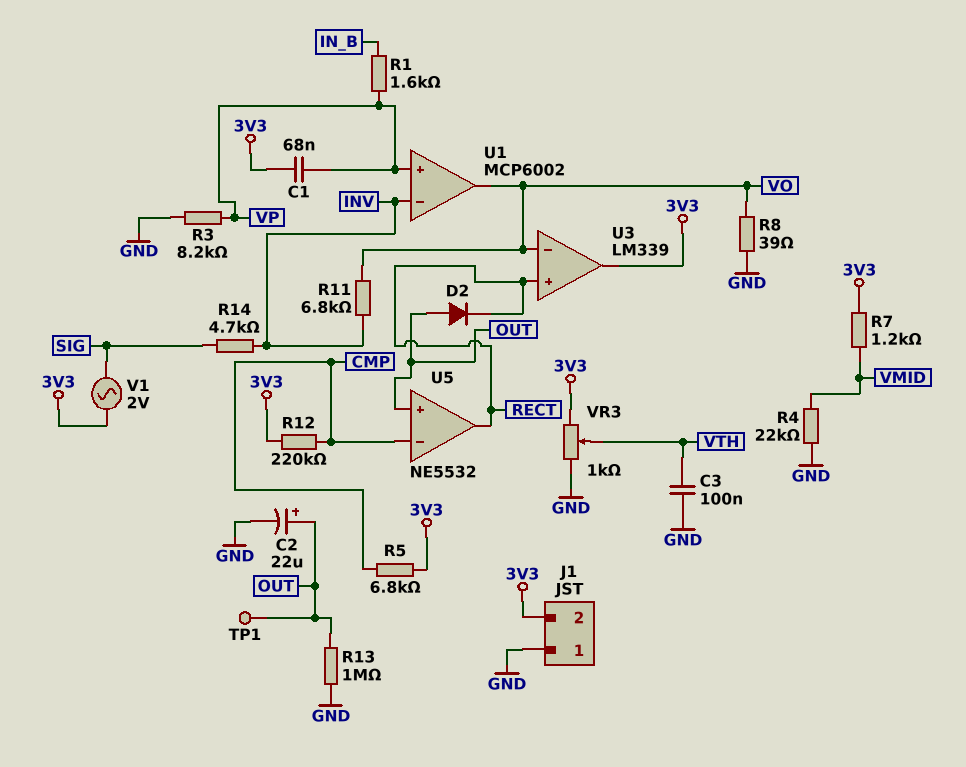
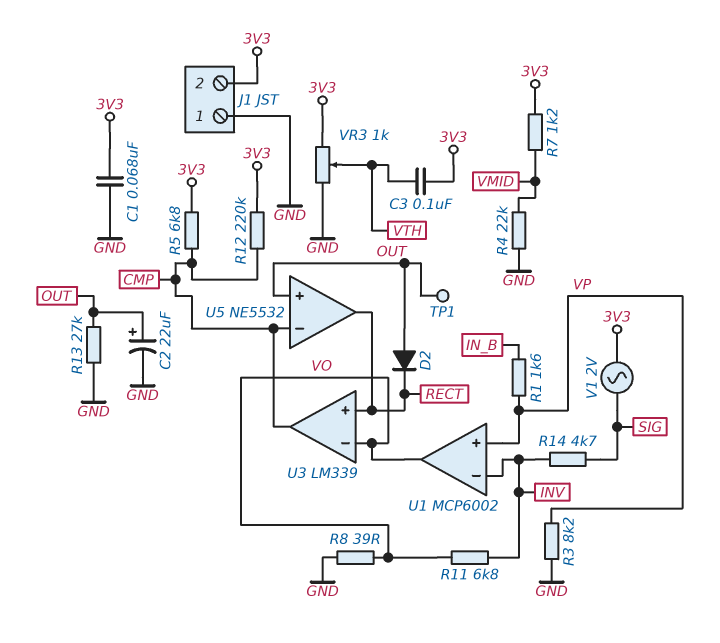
C1: 68nF (3V3, VP) -> 68nF (3V3, GND)
C3: 100nF (GND, VTH) -> 100nF (3V3, VTH)
R13: 1M (GND, OUT) -> 27k (GND, OUT)
U3 pin out: 3V3 -> CMP

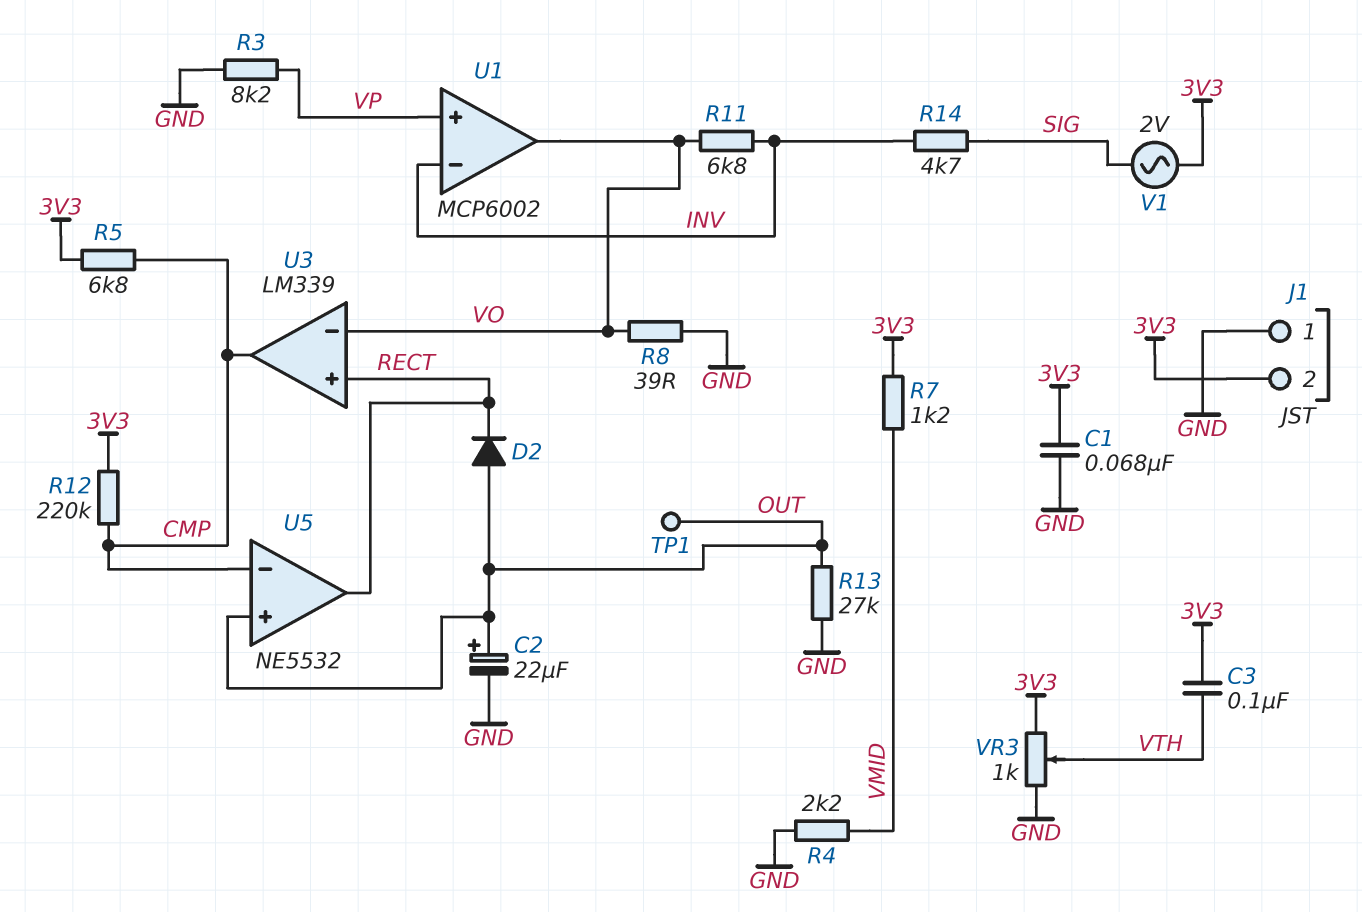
R1: 1.6k (IN_B, VP) -> none
R4: 22k (GND, VMID) -> 2.2k (GND, VMID)

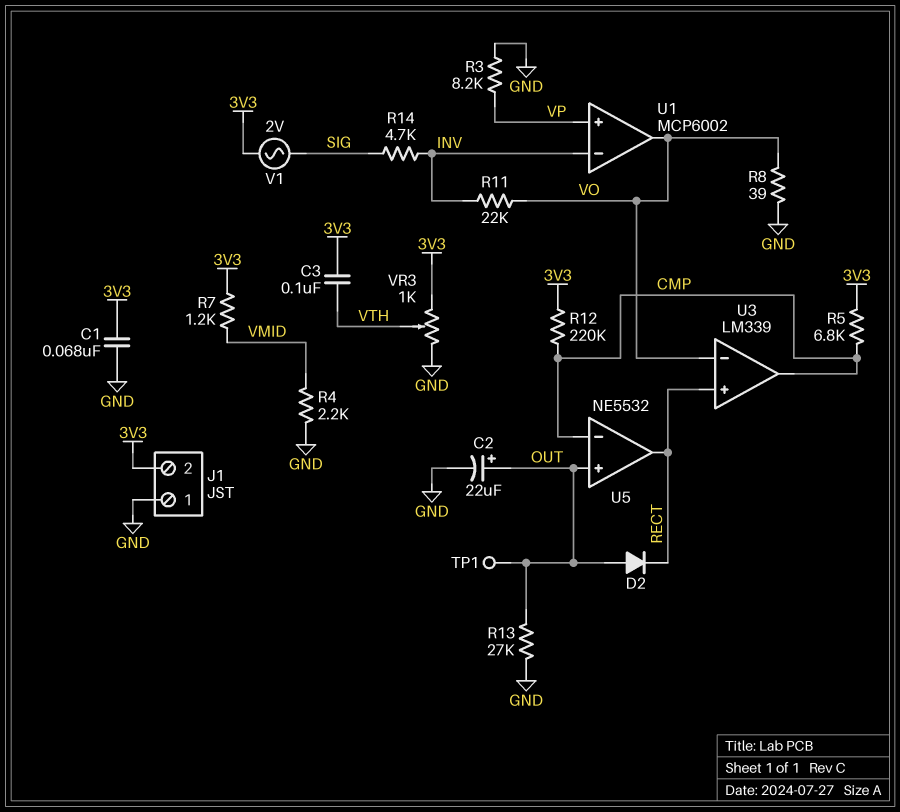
R11: 6.8k (INV, VO) -> 22k (INV, VO)

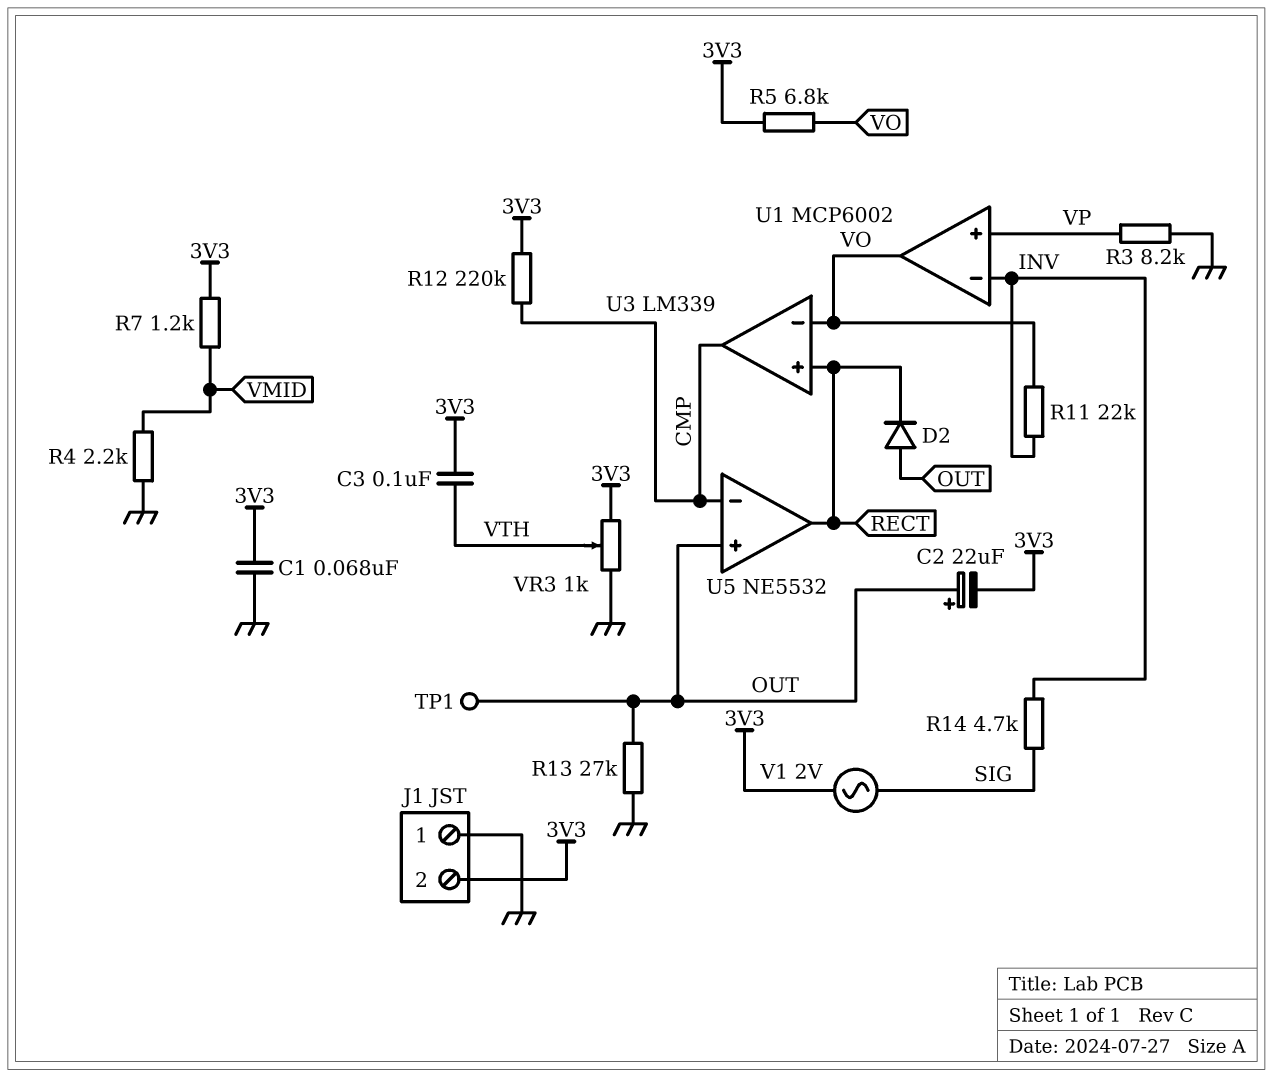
C2: 22uF (plus OUT, minus GND) -> 22uF (plus OUT, minus 3V3)
R5: 6.8k (3V3, CMP) -> 6.8k (3V3, VO)
R8: 39 (GND, VO) -> none

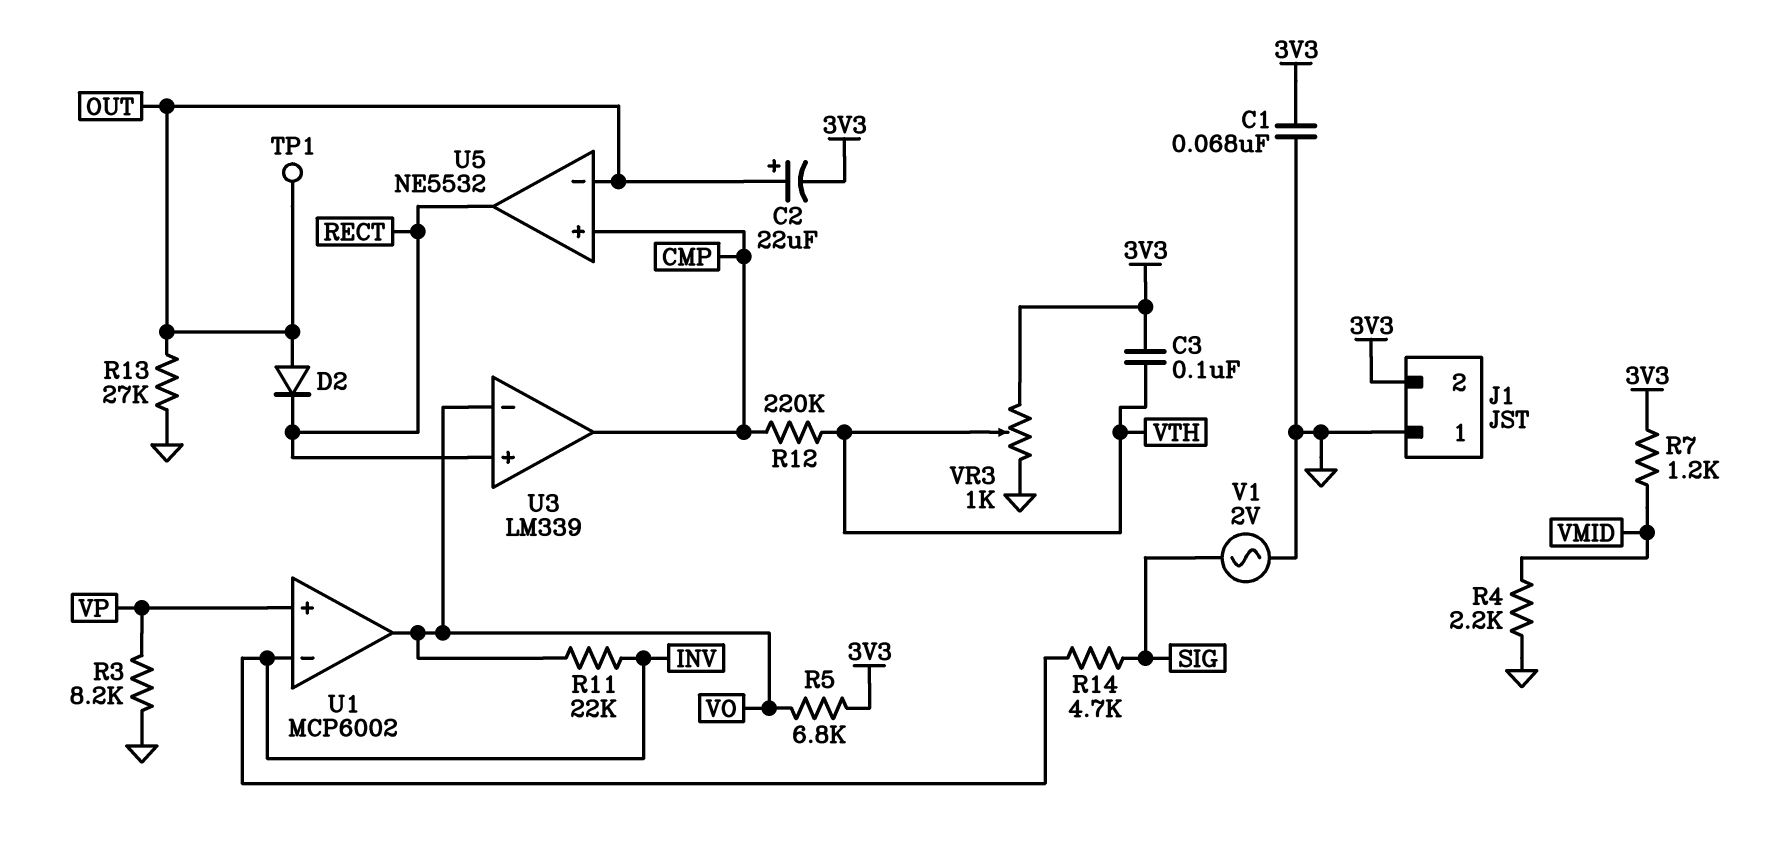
R12: 220k (3V3, CMP) -> 220k (CMP, VTH)
U5 pin in+: OUT -> CMP
U5 pin in-: CMP -> OUT
V1: AC 2V (3V3, SIG) -> AC 2V (GND, SIG)

